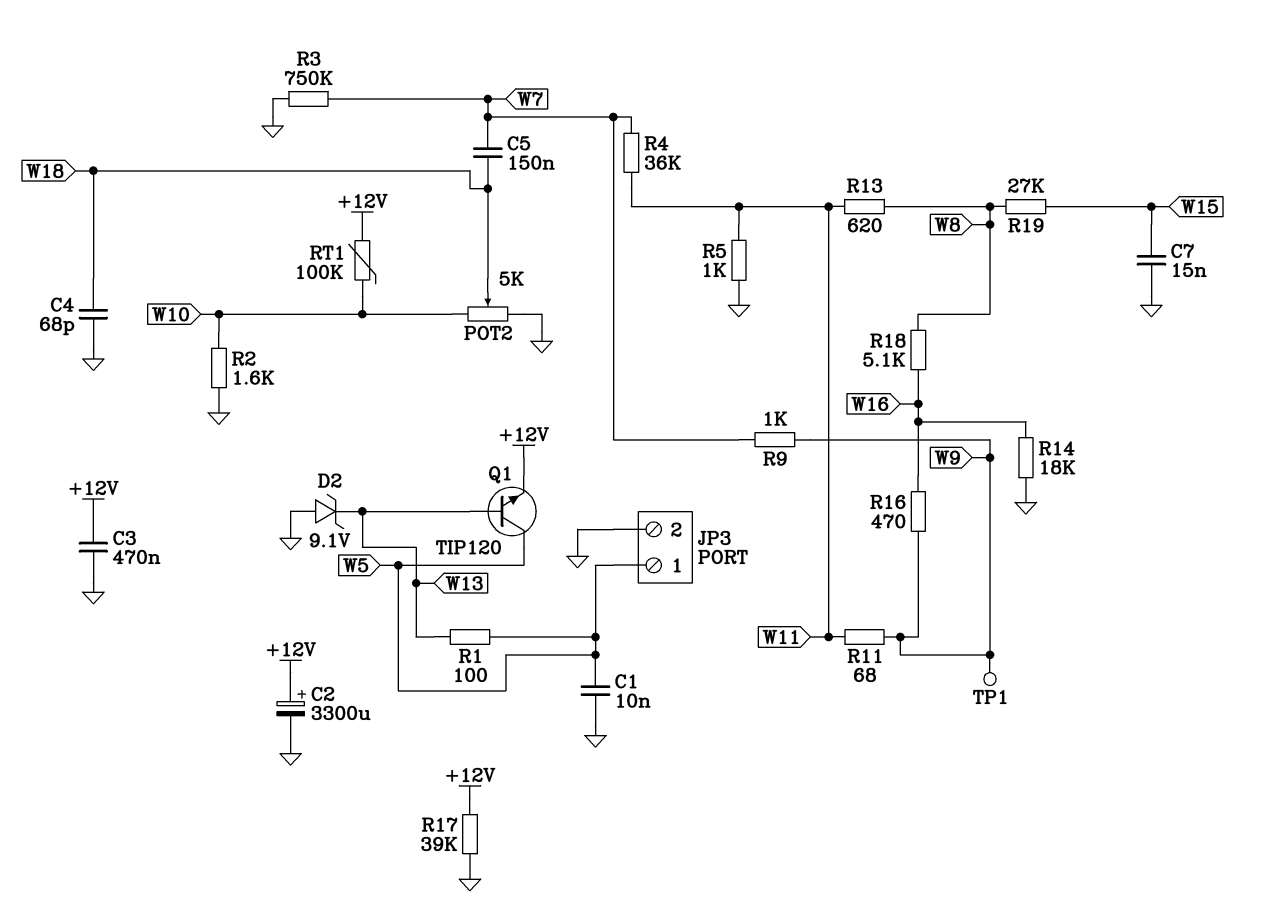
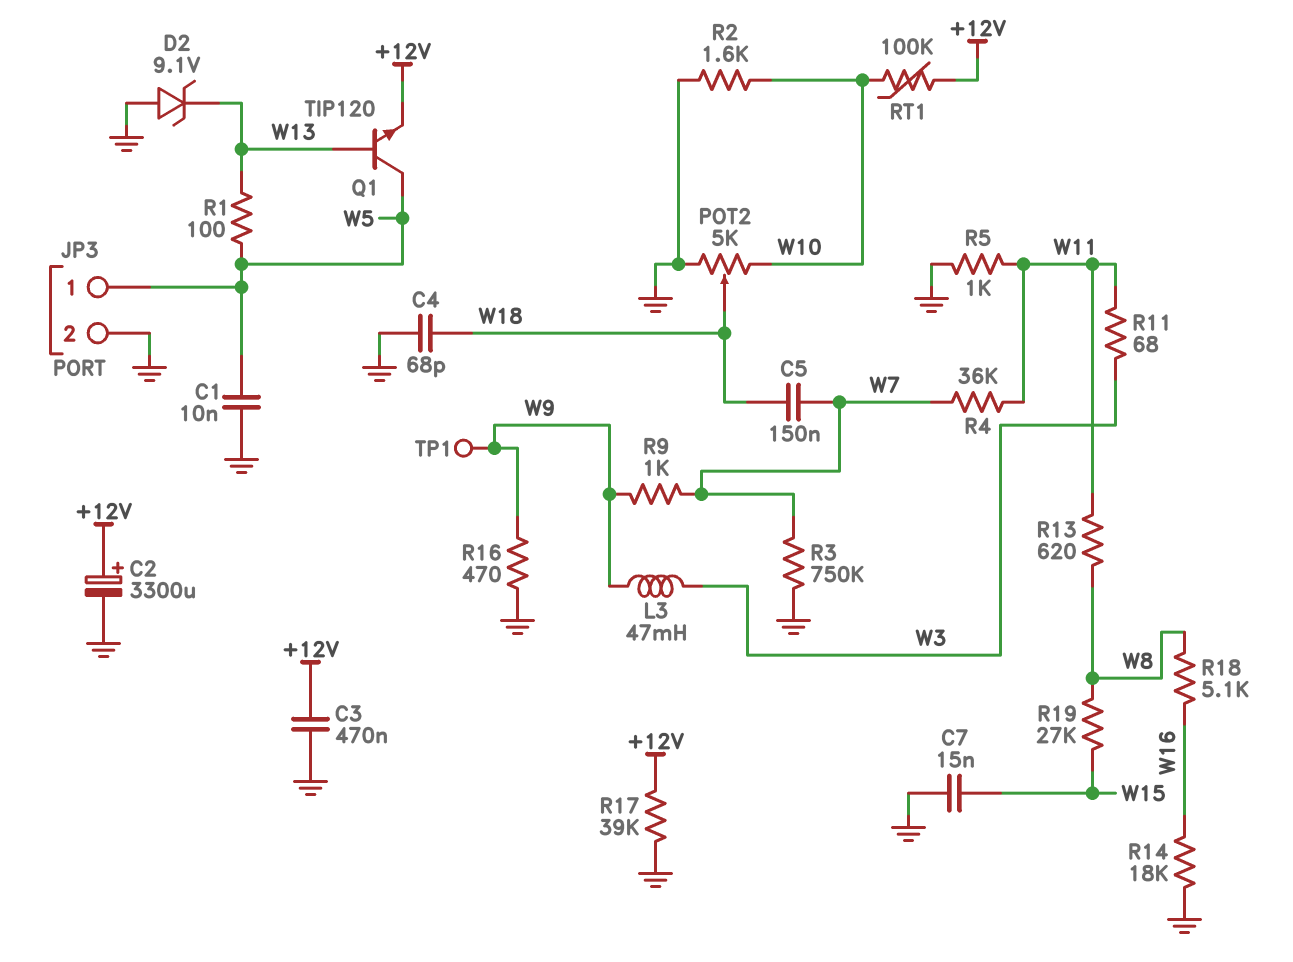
L3: none -> 47mH (W3, W9)
R11: 68 (W9, W11) -> 68 (W3, W11)
R16: 470 (W9, W16) -> 470 (GND, W9)

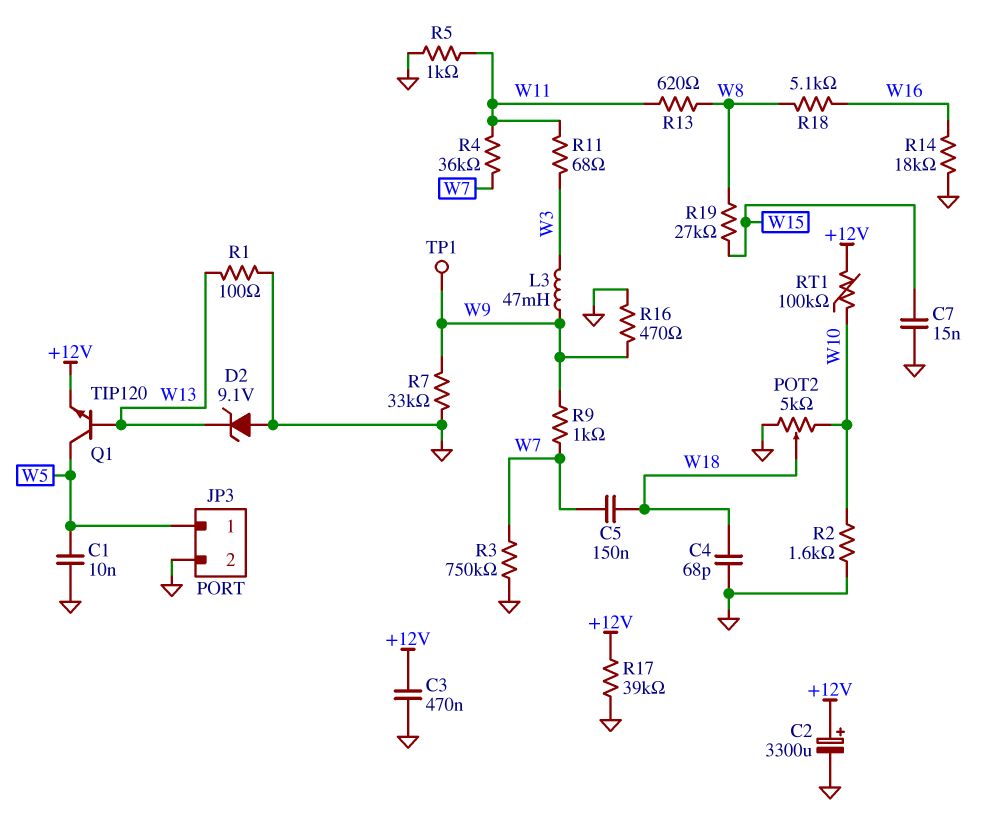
R1: 100 (W5, W13) -> 100 (GND, W13)
R7: none -> 33k (GND, W9)

